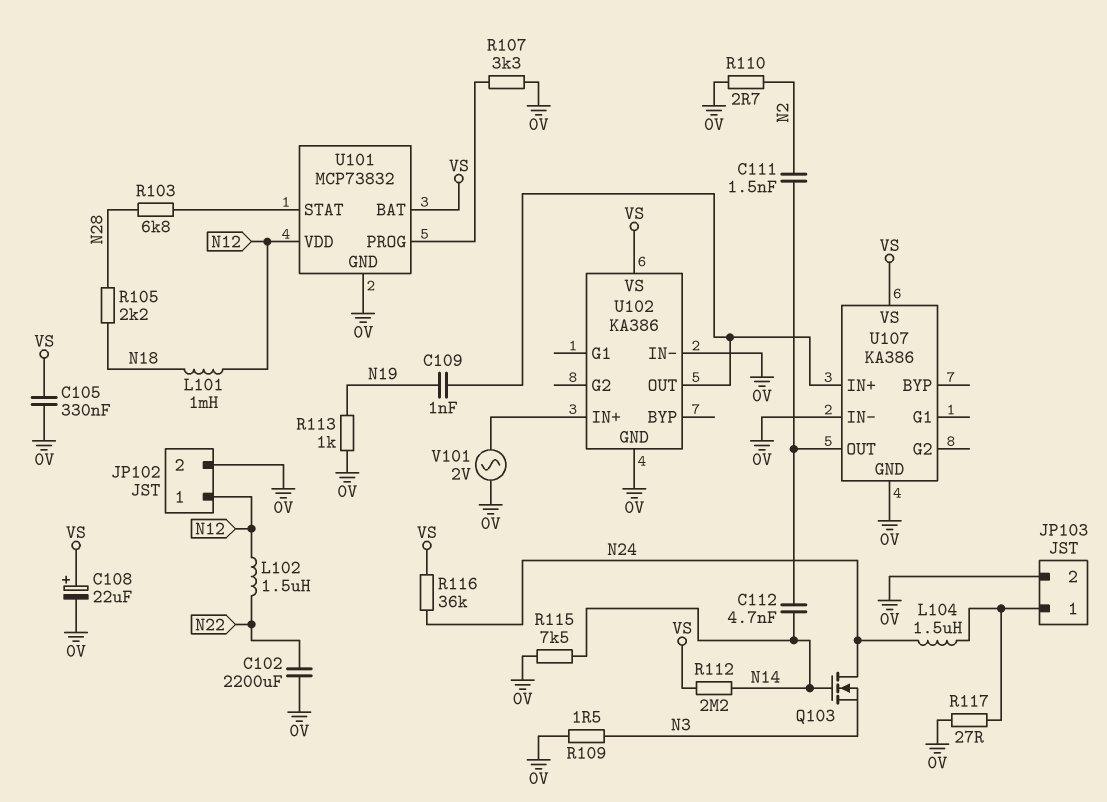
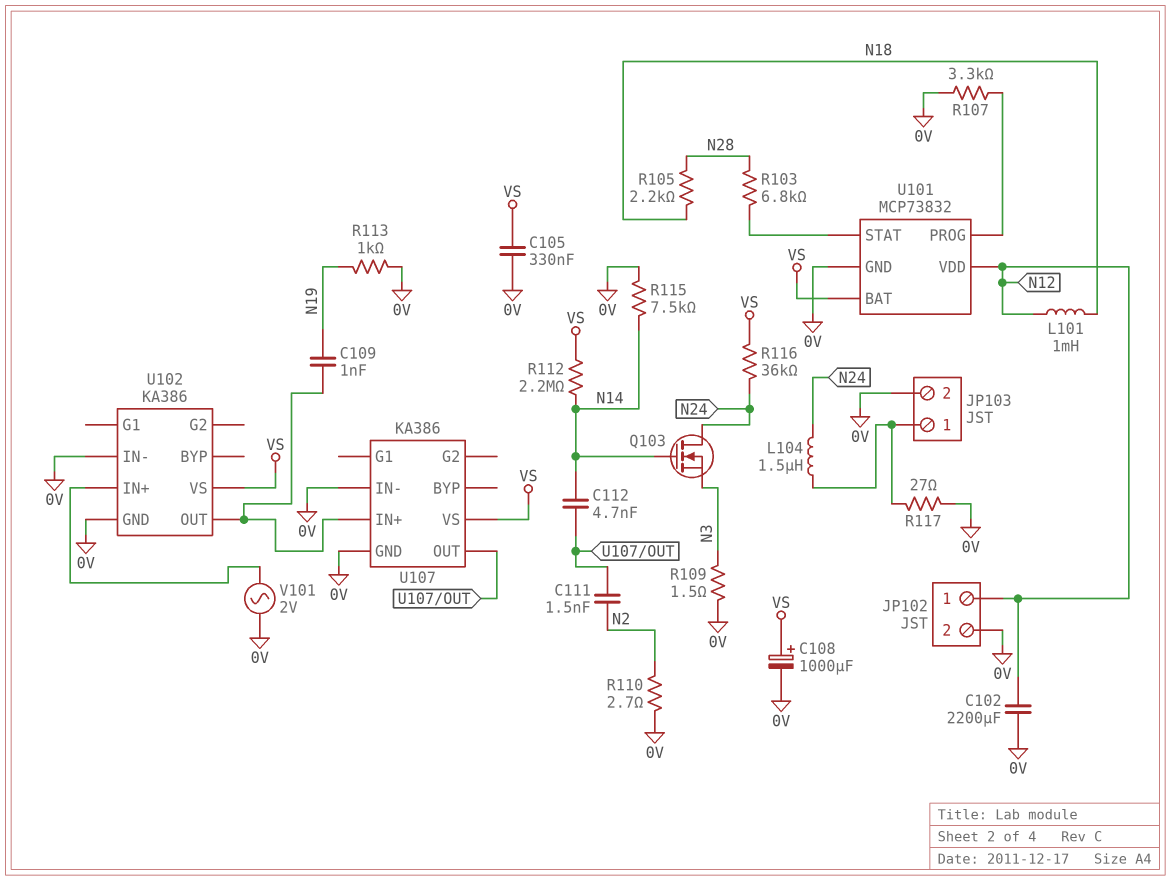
C102: 2200uF (0V, N22) -> 2200uF (0V, N12)
C108: 22uF (plus VS, minus 0V) -> 1000uF (plus VS, minus 0V)
L102: 1.5uH (N12, N22) -> none

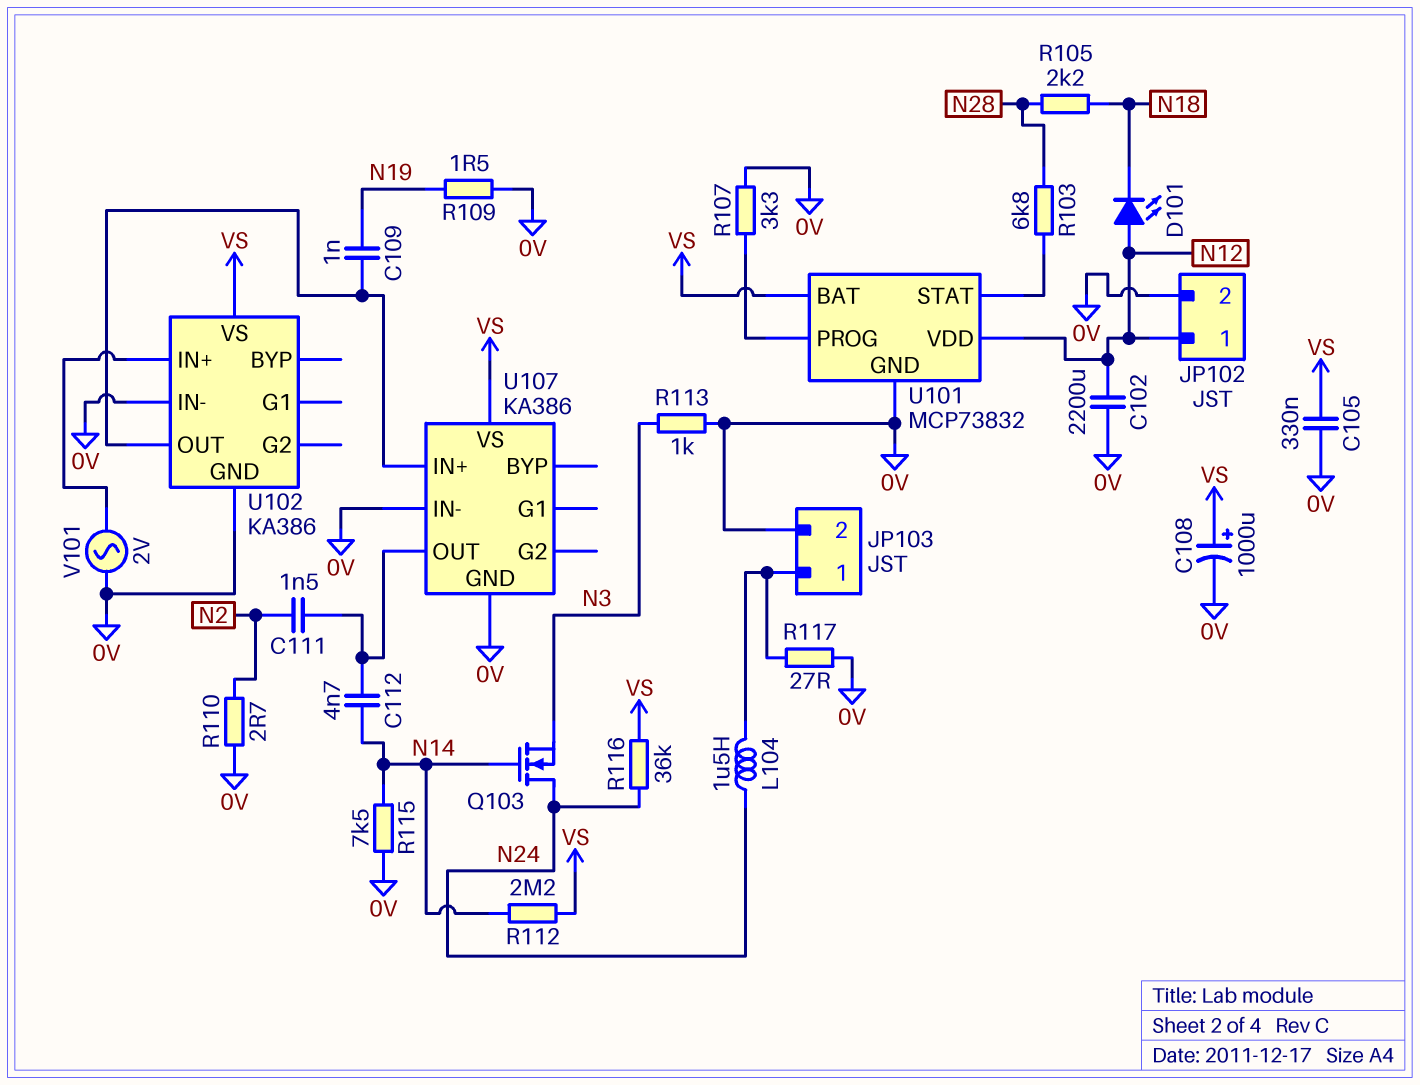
D101: none -> LED (A N12, K N18)
L101: 1mH (N12, N18) -> none
R109: 1.5 (0V, N3) -> 1.5 (0V, N19)
R113: 1k (0V, N19) -> 1k (0V, N3)

